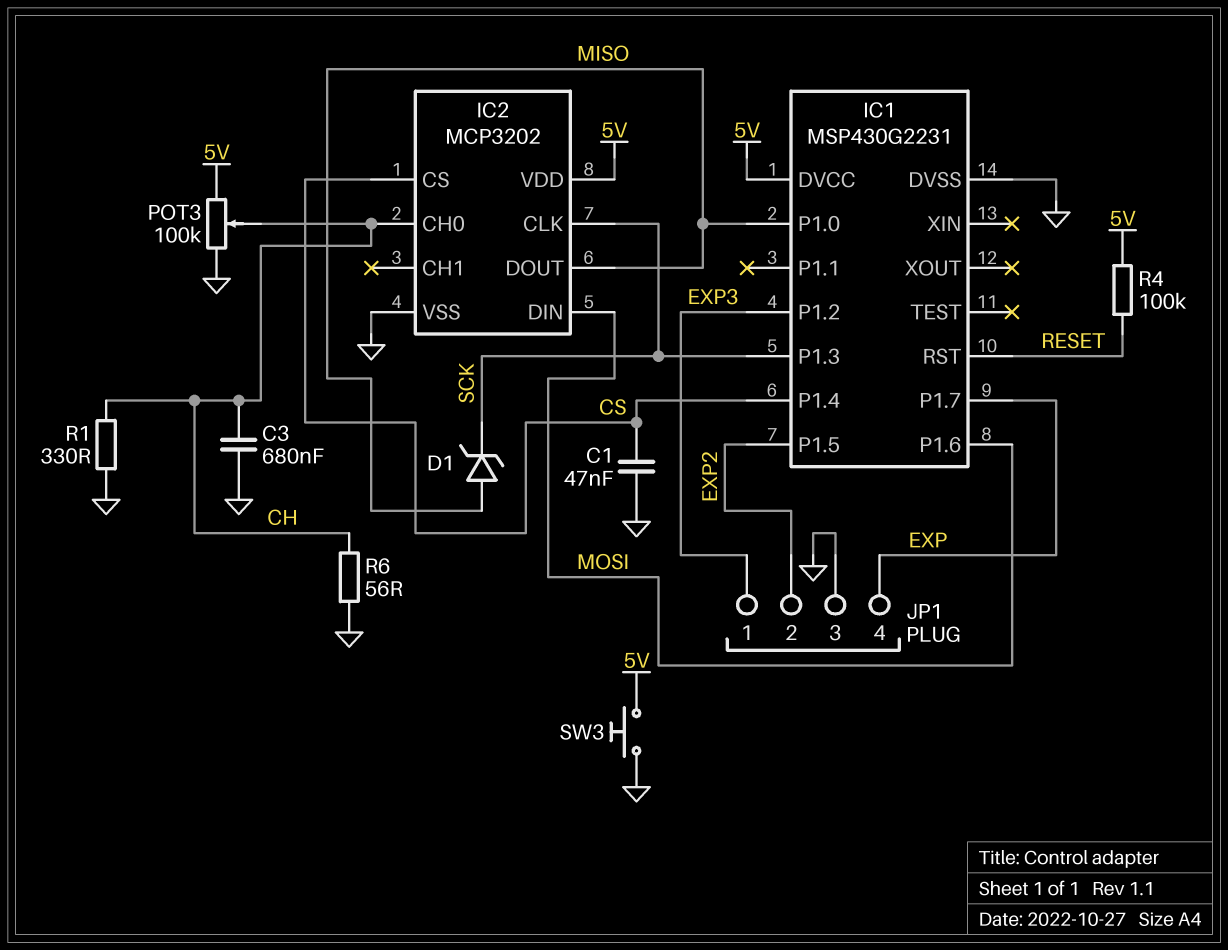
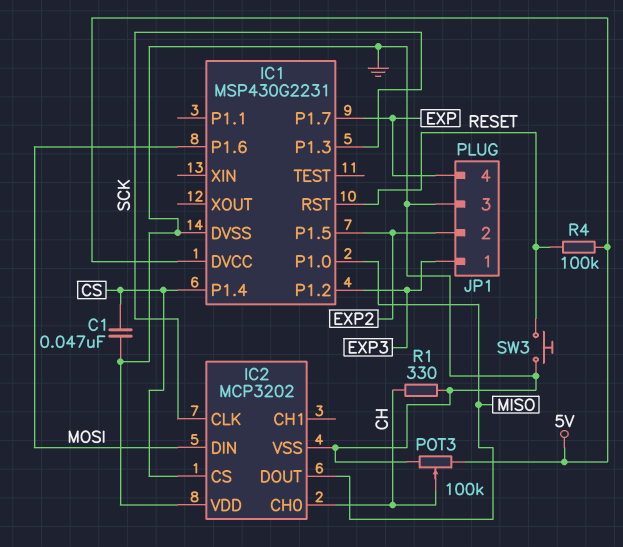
C3: 680nF (CH, GND) -> none
D1: zener (A MISO, K SCK) -> none
IC2 pin VDD: 5V -> GND
R6: 56 (CH, GND) -> none
SW3: button (5V, GND) -> button (GND, RESET)

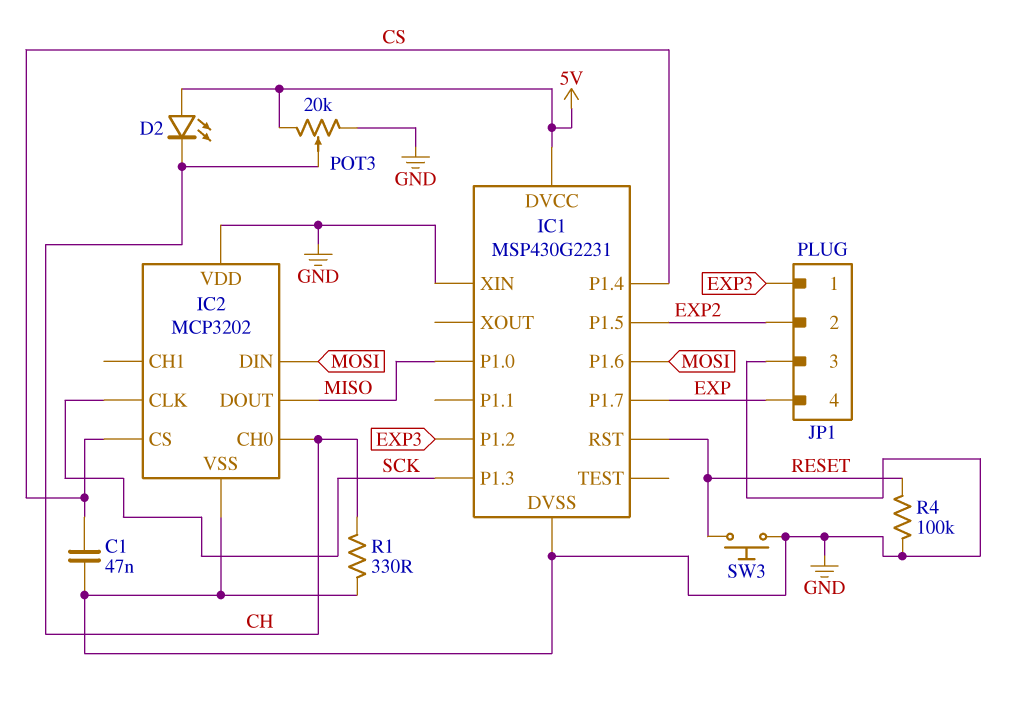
D2: none -> LED (A 5V, K CH)
IC1 pin XIN: none -> GND
POT3: 100k (5V, GND, wiper CH) -> 20k (5V, GND, wiper CH)
R4: 100k (5V, RESET) -> 100k (GND, RESET)

